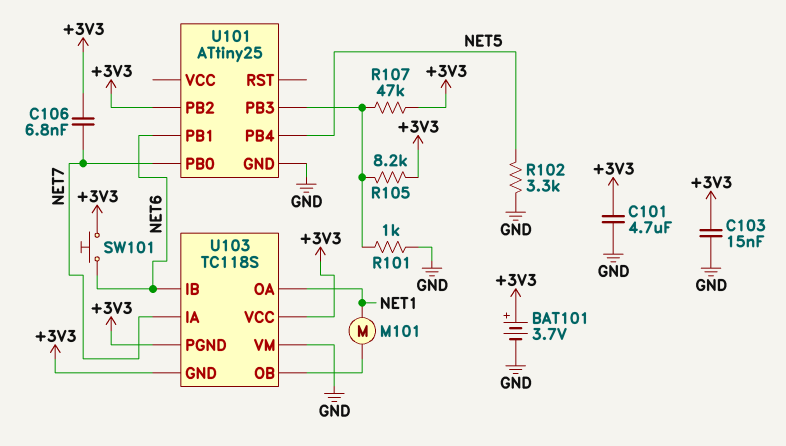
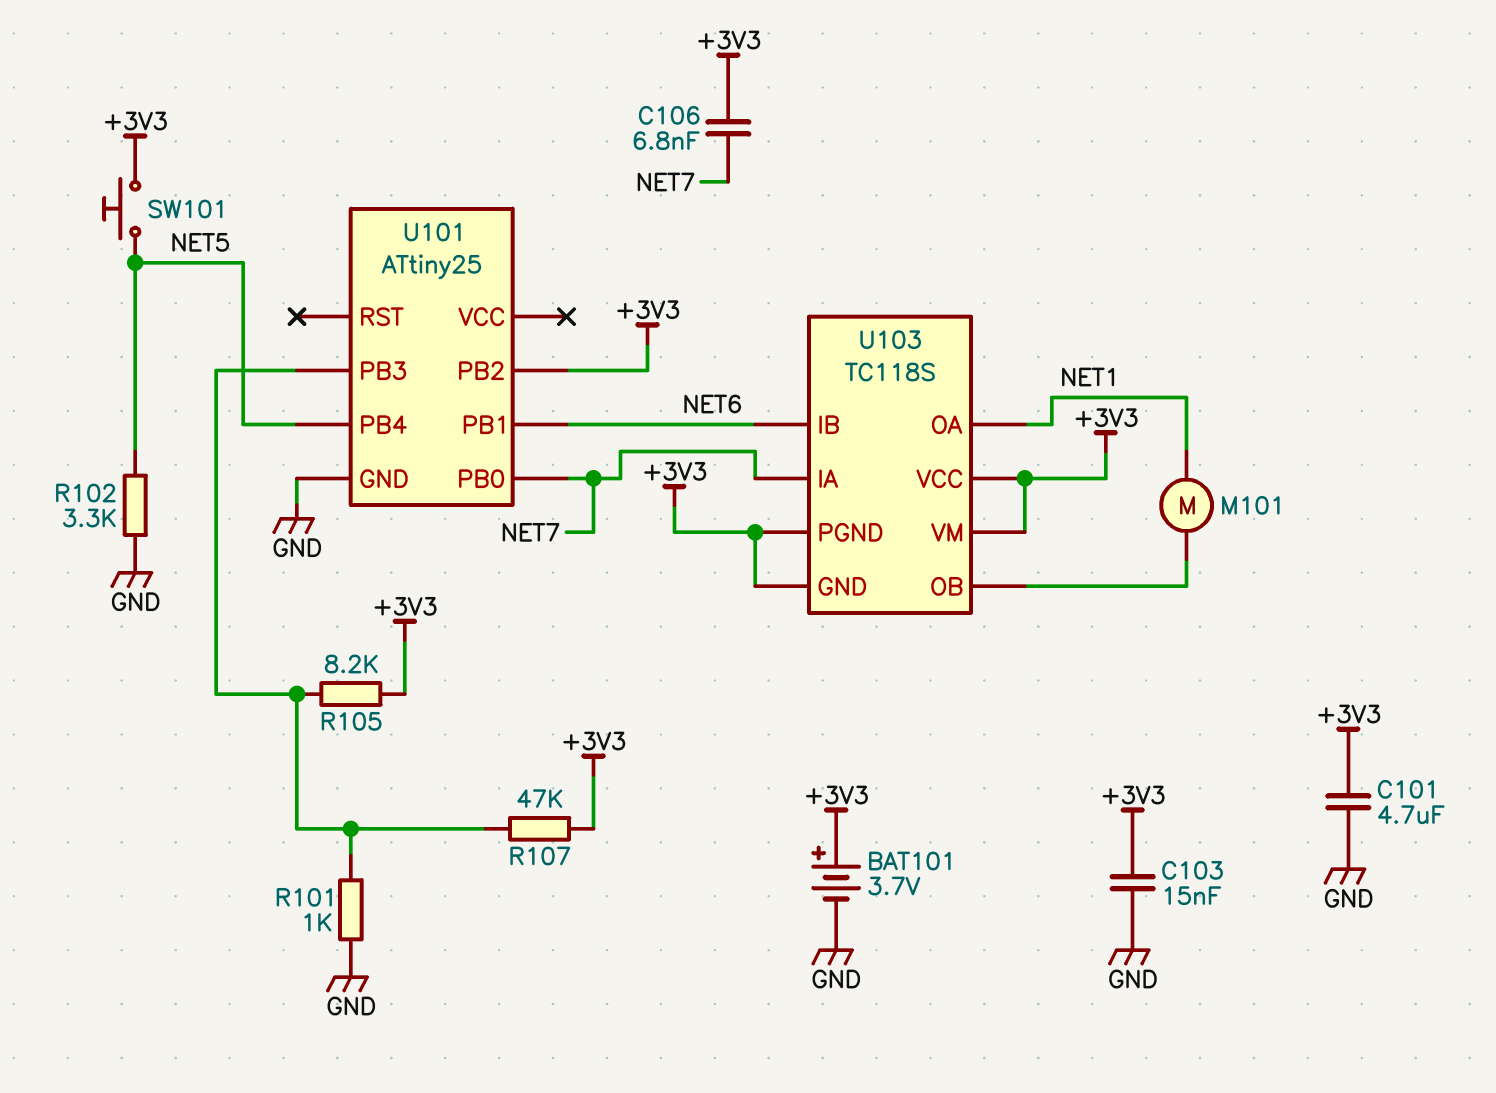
SW101: button (+3V3, NET6) -> button (+3V3, NET5)
U103 pin VM: GND -> +3V3

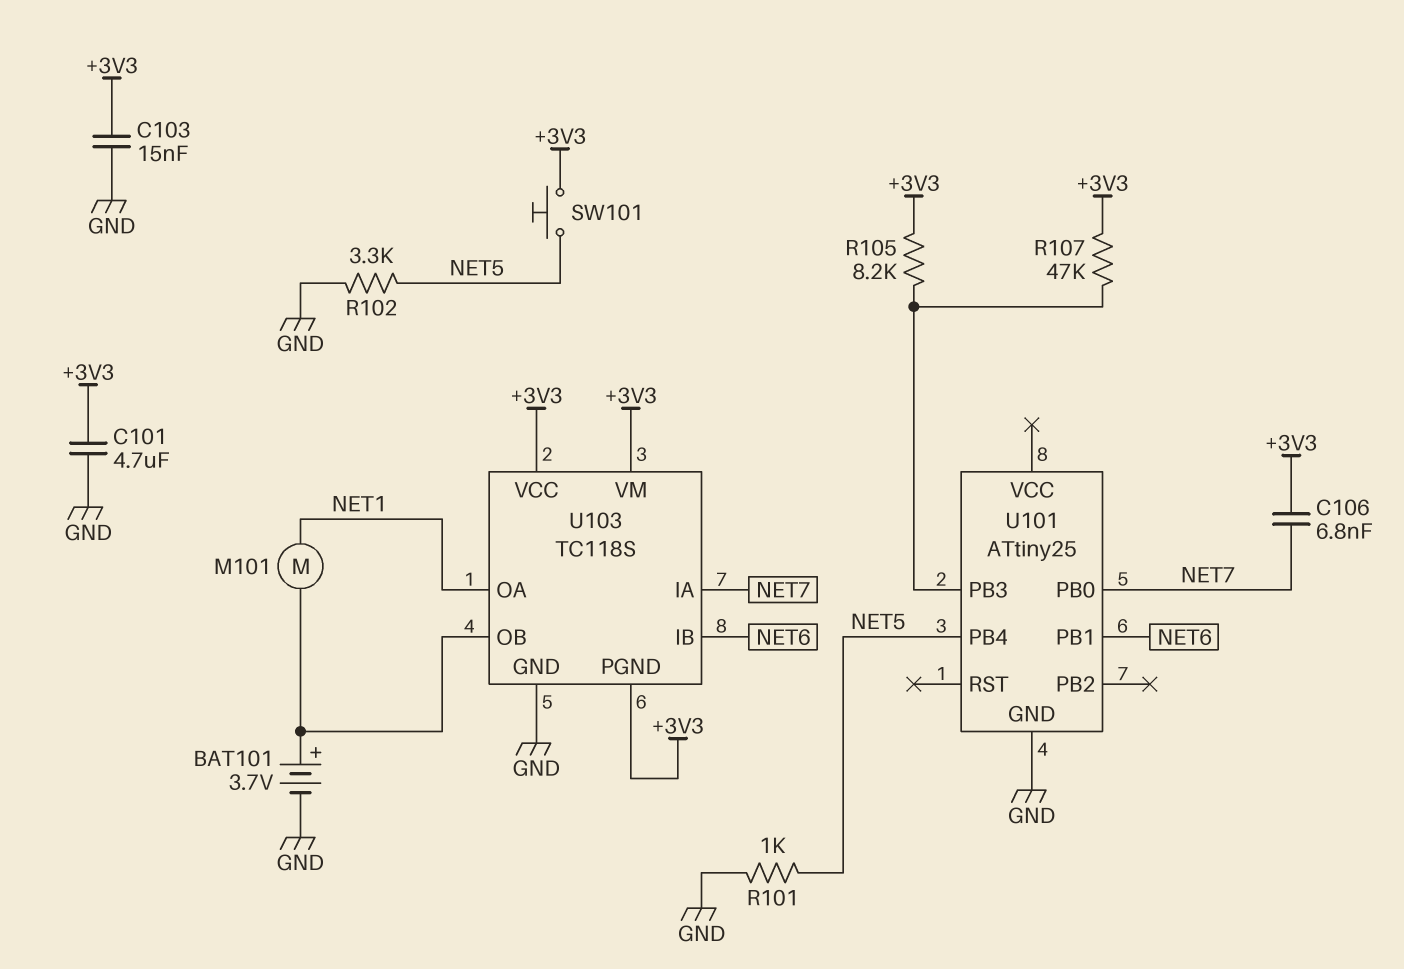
BAT101: 3.7V (plus +3V3, minus GND) -> 3.7V (plus U103/OB, minus GND)
R101: 1k (GND, U101/PB3) -> 1k (GND, NET5)
U101 pin PB2: +3V3 -> none
U103 pin GND: +3V3 -> GND

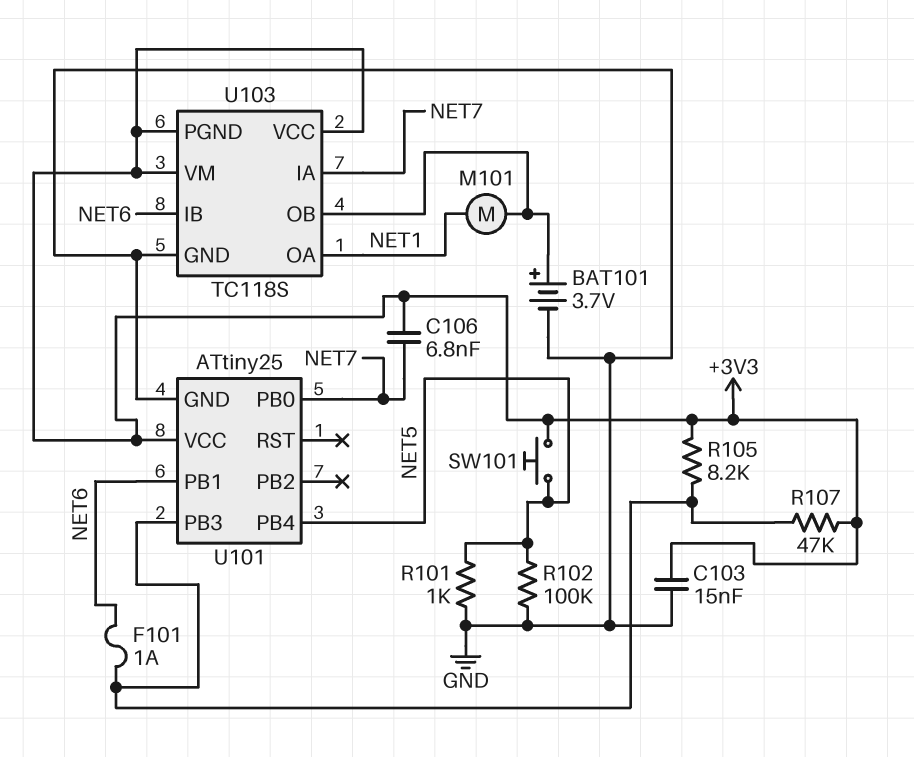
C101: 4.7uF (+3V3, GND) -> none
F101: none -> 1A (NET6, U101/PB3)
R102: 3.3k (GND, NET5) -> 100k (GND, NET5)
U101 pin VCC: none -> +3V3

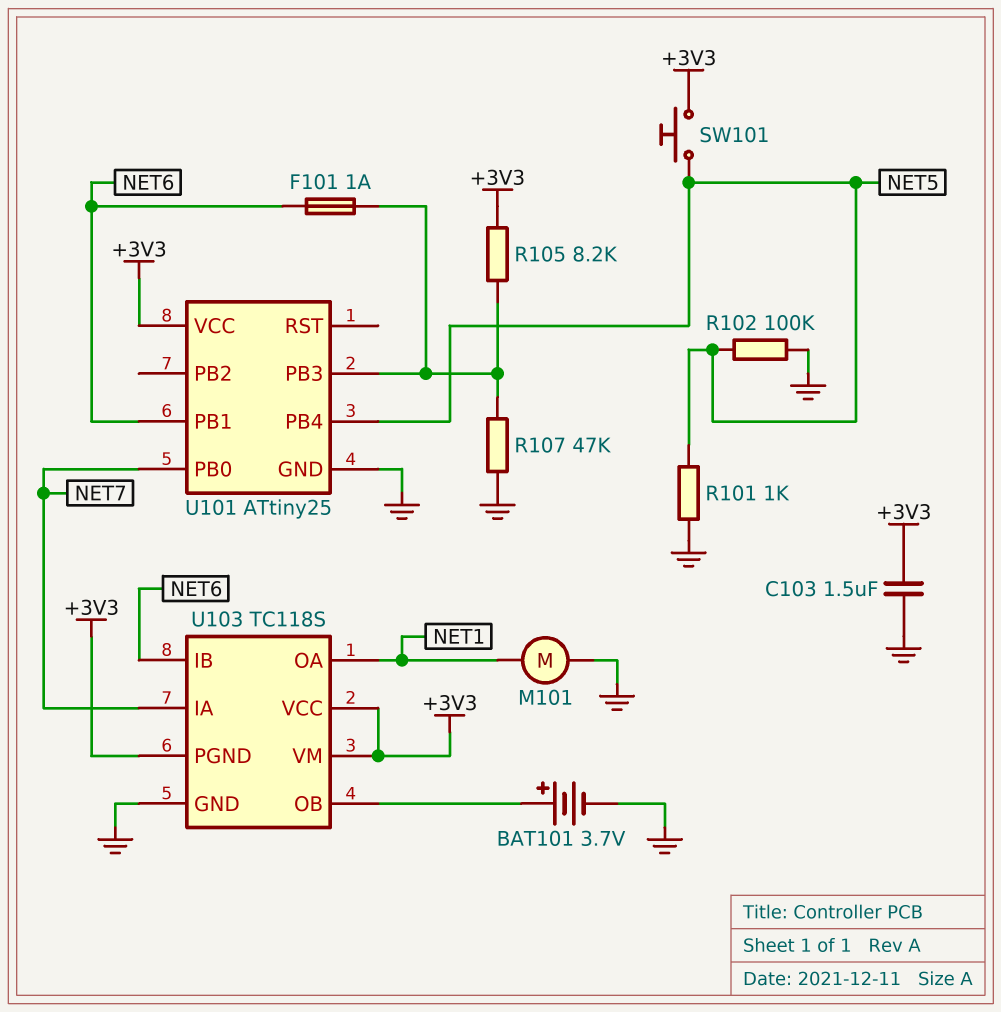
C103: 15nF (+3V3, GND) -> 1.5uF (+3V3, GND)
C106: 6.8nF (+3V3, NET7) -> none
M101: motor (NET1, U103/OB) -> motor (GND, NET1)
R107: 47k (+3V3, U101/PB3) -> 47k (GND, U101/PB3)

